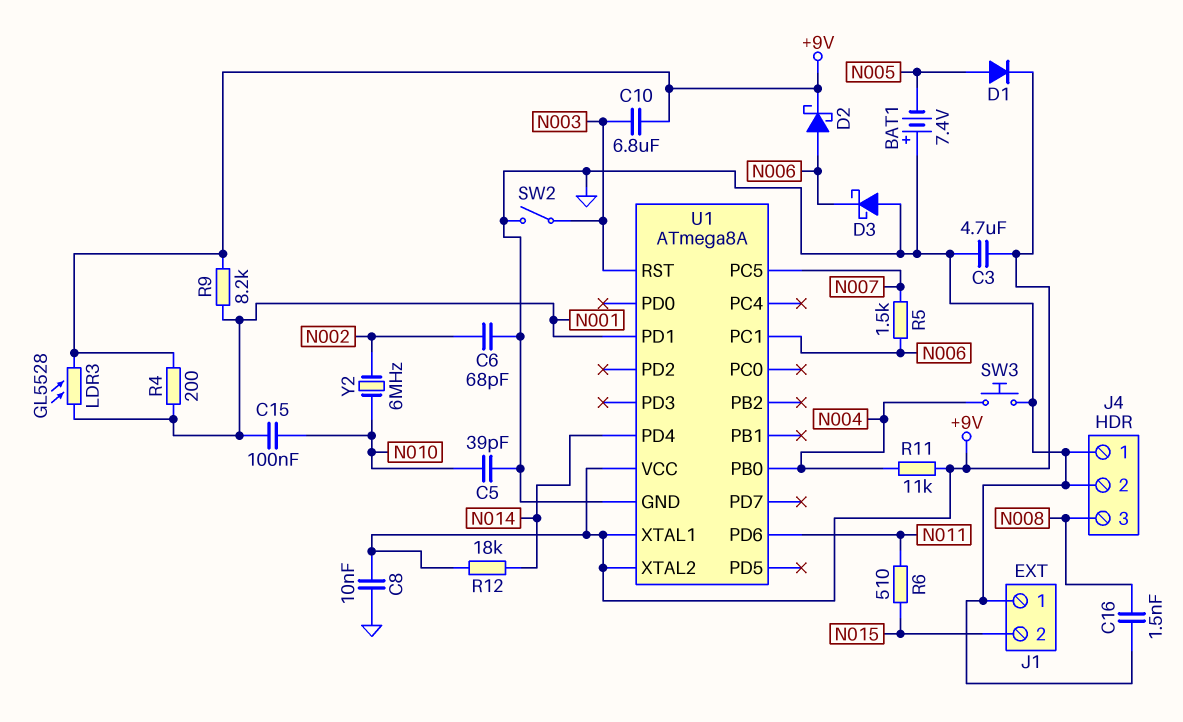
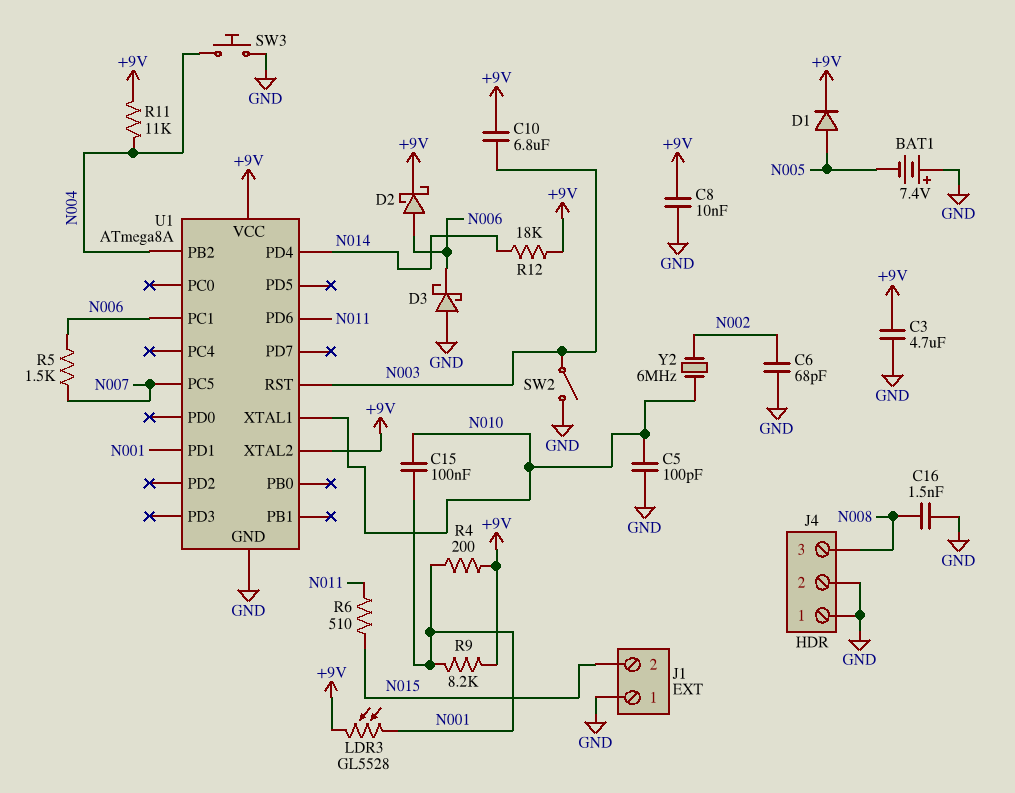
C5: 39pF (GND, N010) -> 100pF (GND, N010)
U1 pin PB0: N004 -> none
U1 pin PB2: none -> N004
U1 pin XTAL1: +9V -> N010

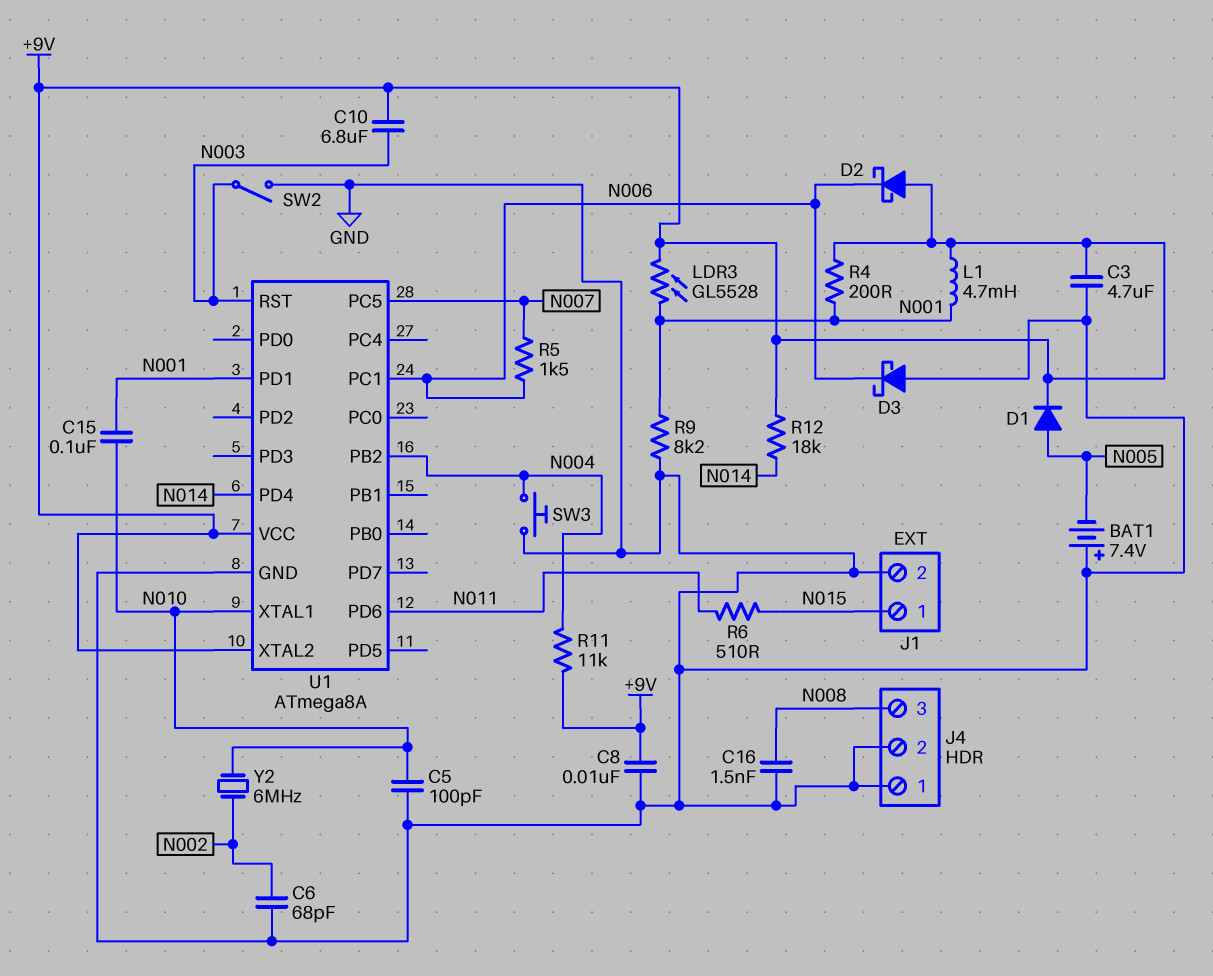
D2: schottky (A N006, K +9V) -> schottky (A +9V, K N006)
J1 pin 1: GND -> N015
J1 pin 2: N015 -> GND
L1: none -> 4.7mH (+9V, N001)
R9: 8.2k (+9V, N001) -> 8.2k (GND, N001)

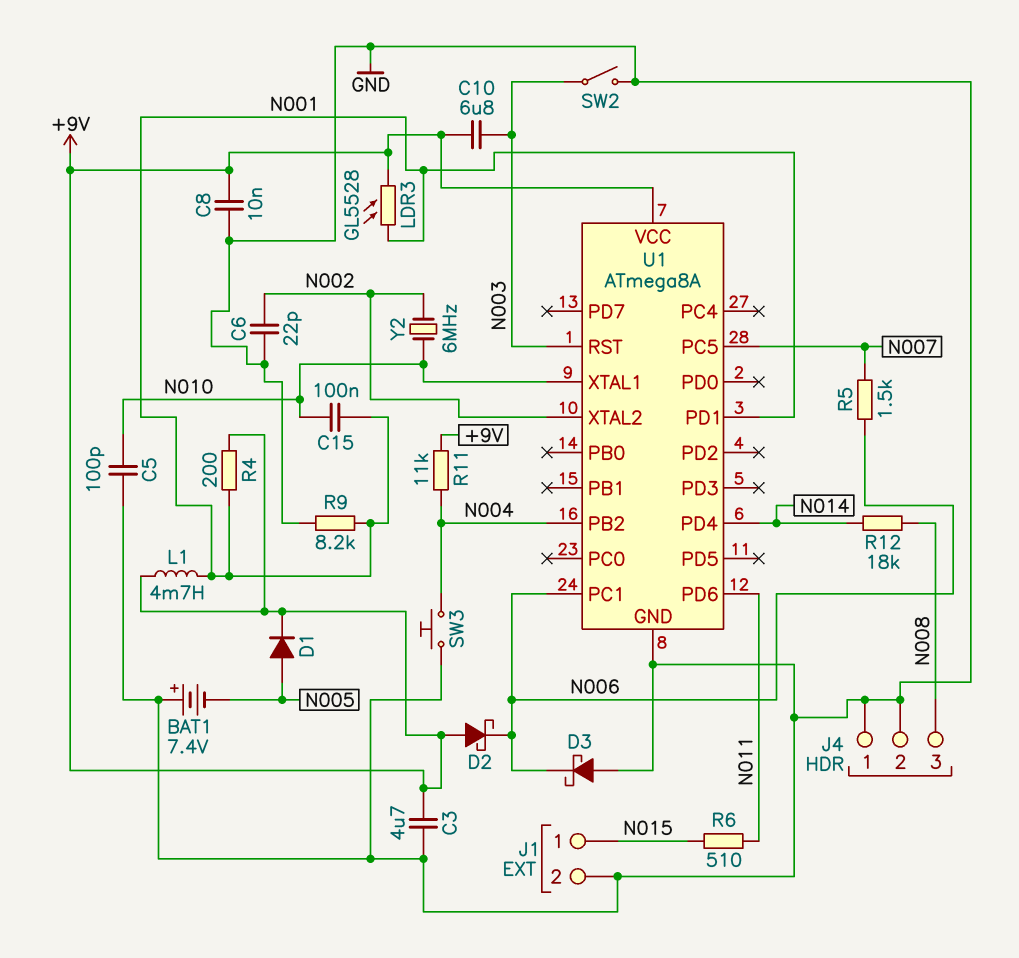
C6: 68pF (GND, N002) -> 22pF (GND, N002)
C16: 1.5nF (GND, N008) -> none
R12: 18k (+9V, N014) -> 18k (N008, N014)
U1 pin XTAL2: +9V -> N002

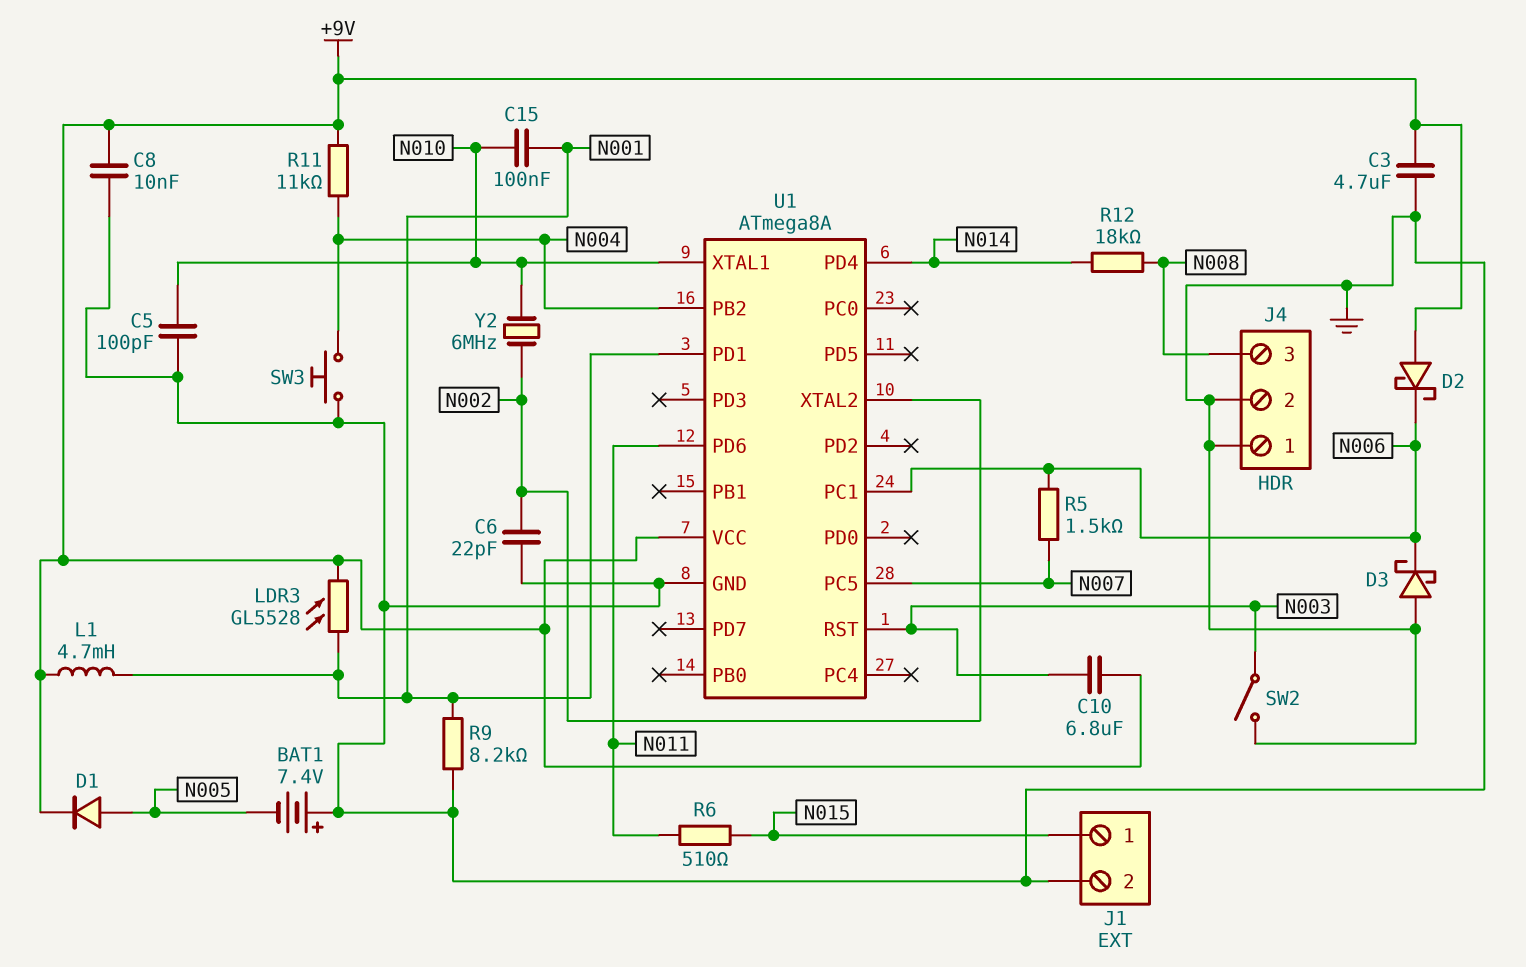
R4: 200 (+9V, N001) -> none

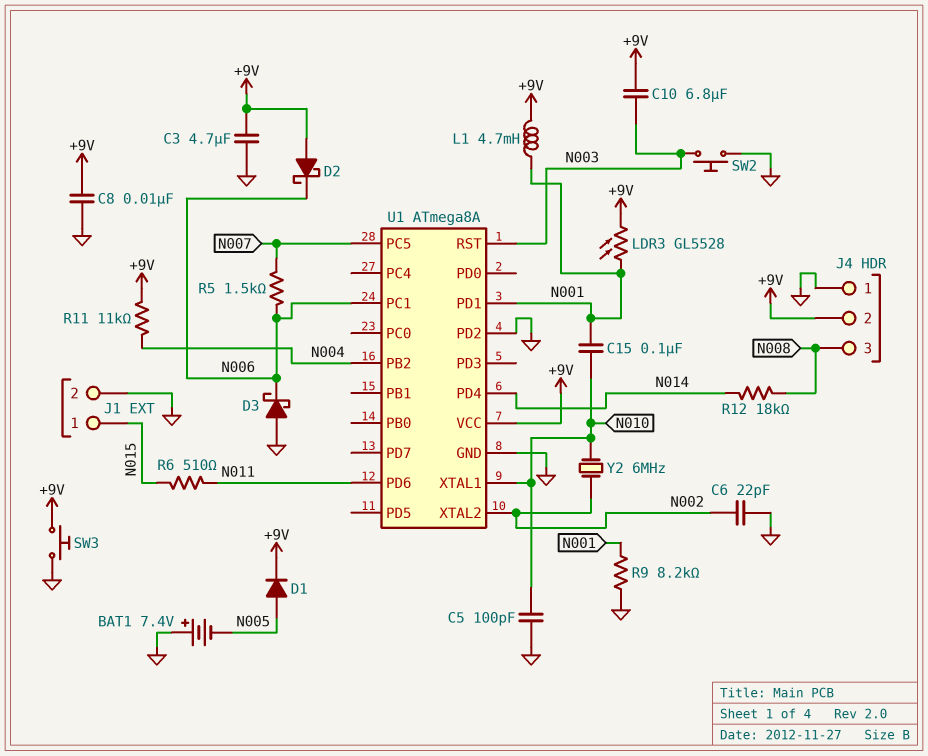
J4 pin 2: GND -> +9V
SW2: switch (GND, N003) -> button (GND, N003)
SW3: button (GND, N004) -> button (+9V, GND)
U1 pin PD2: none -> GND

